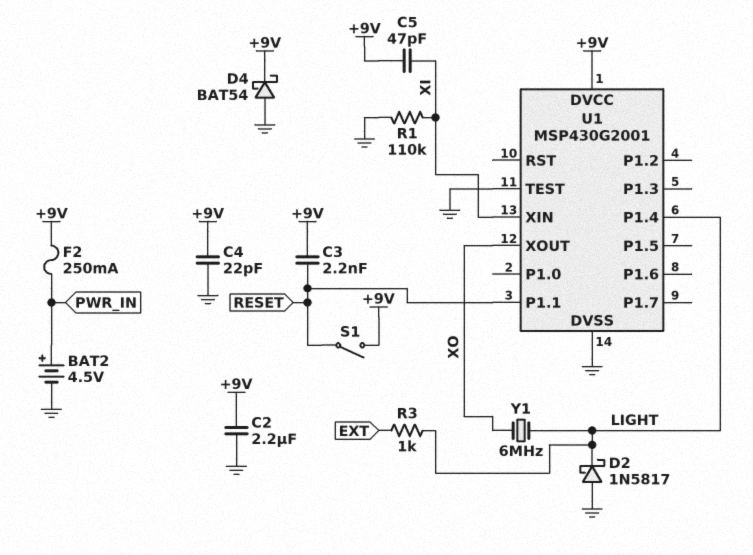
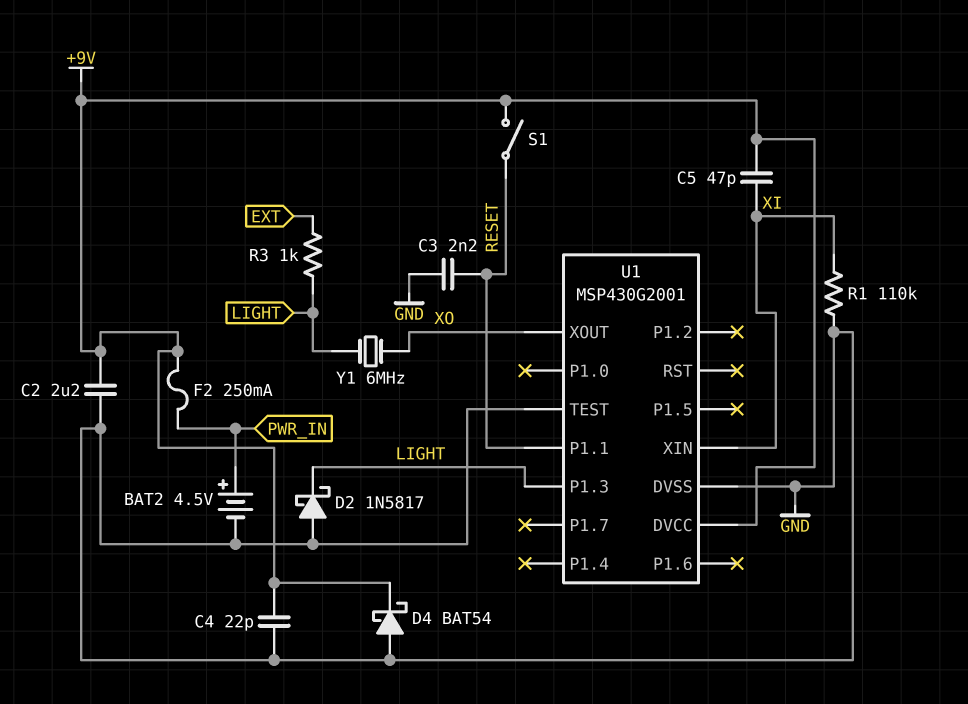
C3: 2.2nF (+9V, RESET) -> 2.2nF (GND, RESET)
U1 pin P1.3: none -> LIGHT
U1 pin P1.4: LIGHT -> none

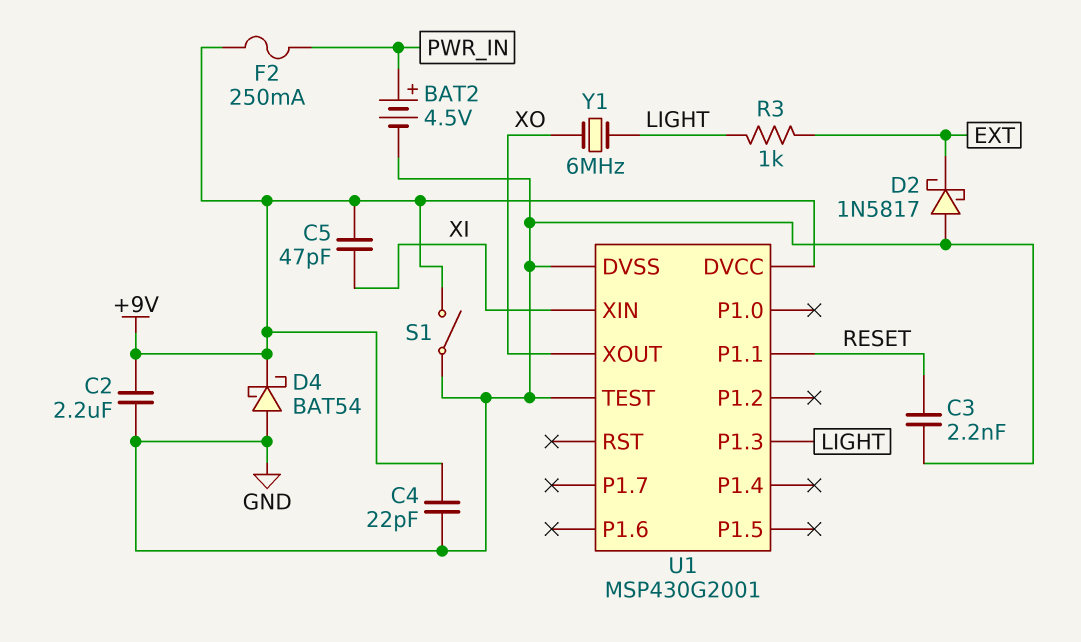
D2: schottky 1N5817 (A GND, K LIGHT) -> schottky 1N5817 (A GND, K EXT)
R1: 110k (GND, XI) -> none
S1: switch (+9V, RESET) -> switch (+9V, GND)

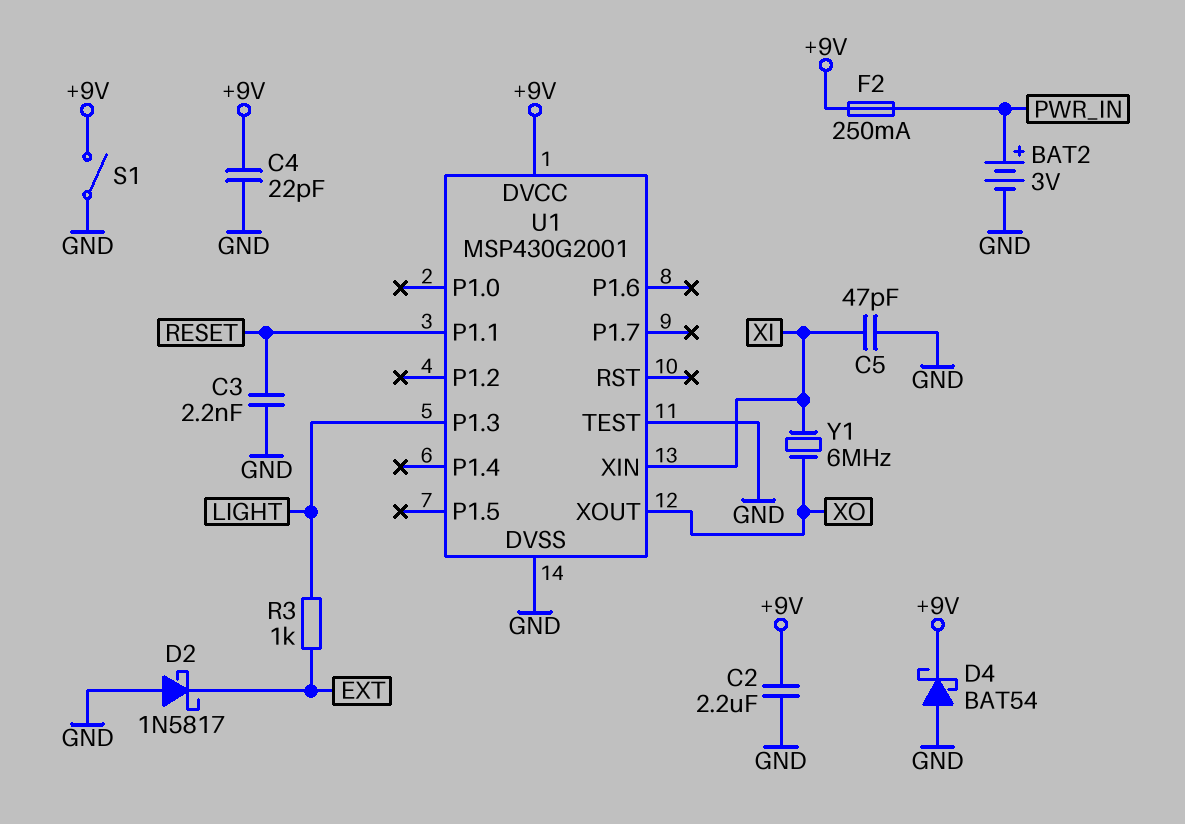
BAT2: 4.5V (plus PWR_IN, minus GND) -> 3V (plus PWR_IN, minus GND)
C5: 47pF (+9V, XI) -> 47pF (GND, XI)
Y1: 6MHz (LIGHT, XO) -> 6MHz (XI, XO)

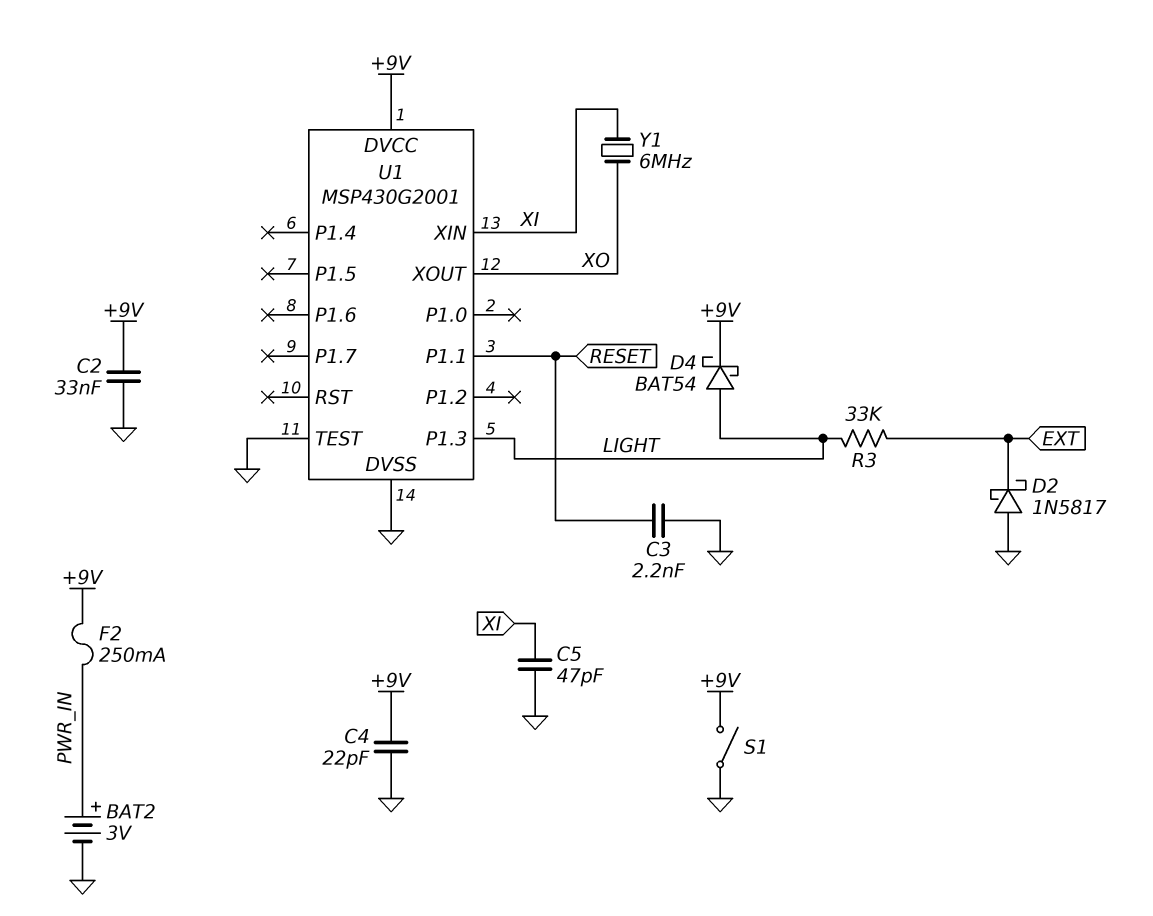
C2: 2.2uF (+9V, GND) -> 33nF (+9V, GND)
D4: schottky BAT54 (A GND, K +9V) -> schottky BAT54 (A LIGHT, K +9V)
R3: 1k (EXT, LIGHT) -> 33k (EXT, LIGHT)

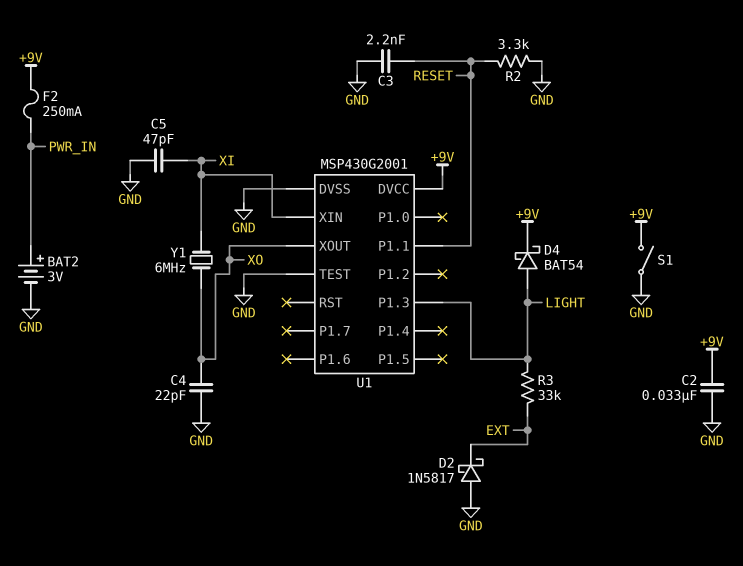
C4: 22pF (+9V, GND) -> 22pF (GND, XO)
R2: none -> 3.3k (GND, RESET)

